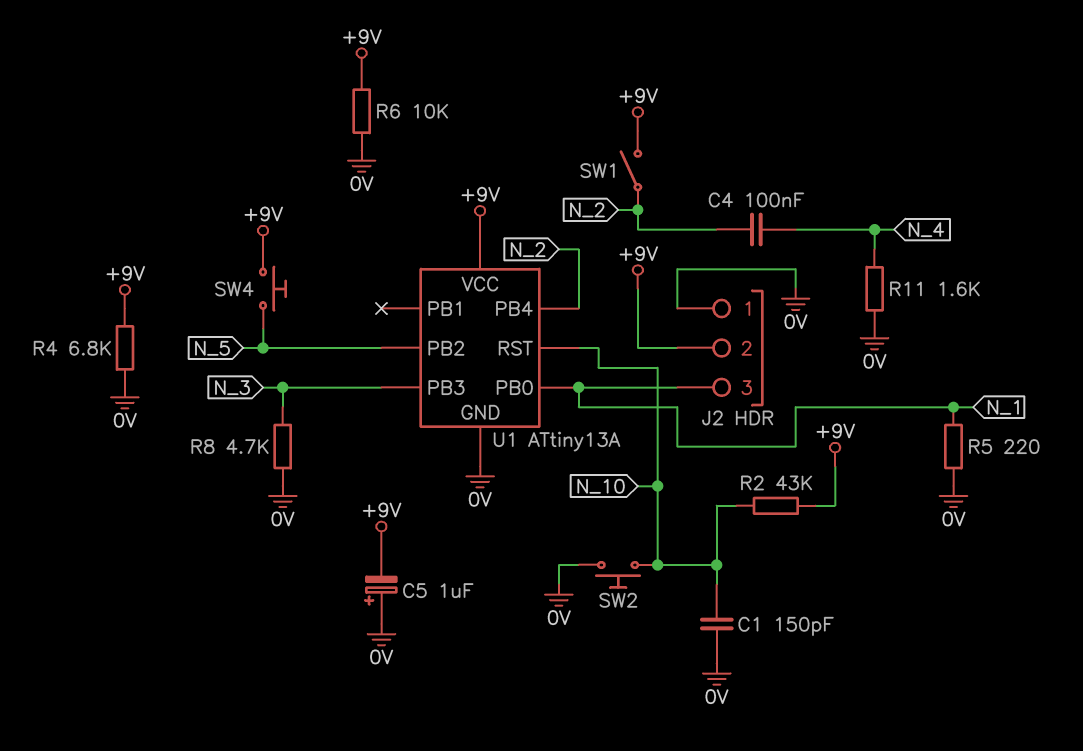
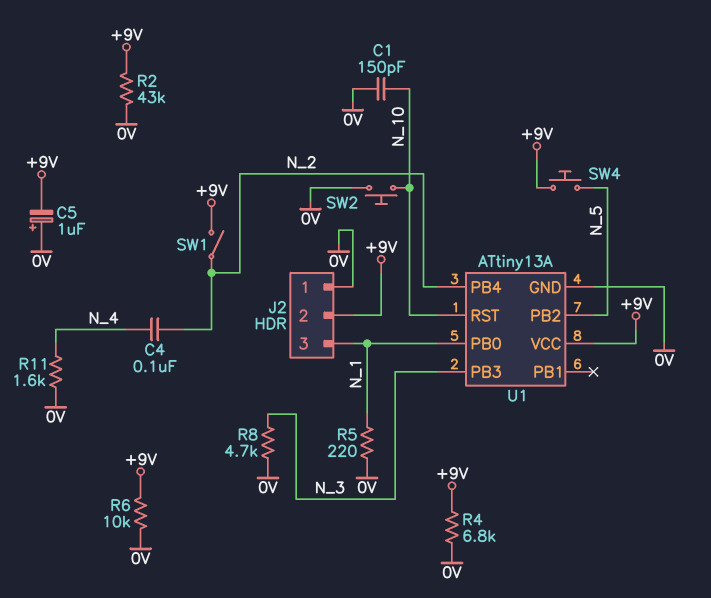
R2: 43k (+9V, N_10) -> 43k (+9V, 0V)

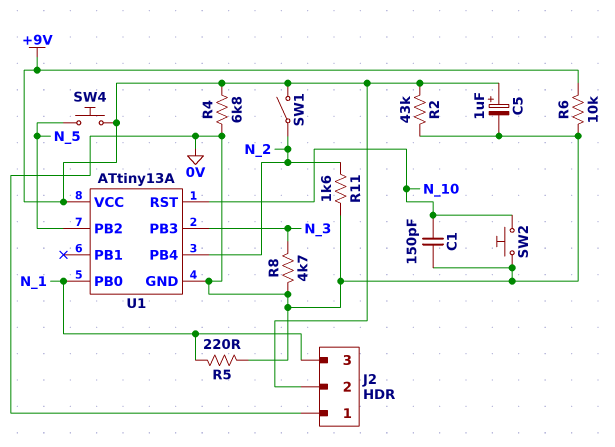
C4: 100nF (N_2, N_4) -> none
C5: 1uF (plus 0V, minus +9V) -> 1uF (plus +9V, minus 0V)
R11: 1.6k (0V, N_4) -> 1.6k (0V, N_2)

